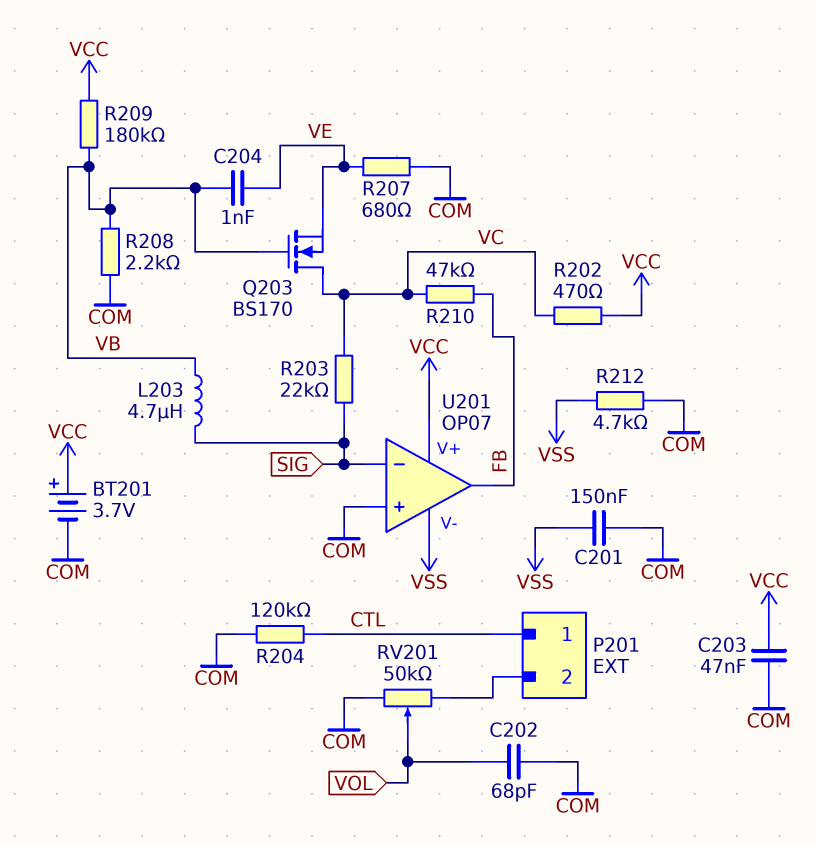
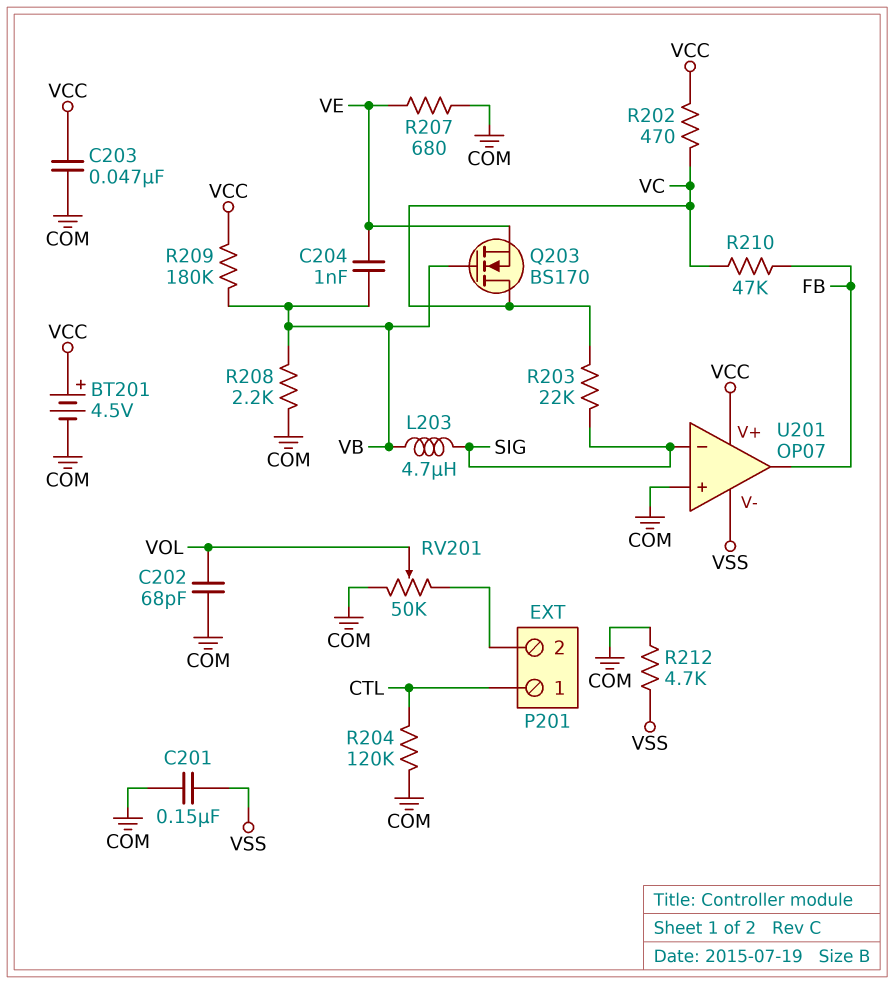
BT201: 3.7V (plus VCC, minus COM) -> 4.5V (plus VCC, minus COM)

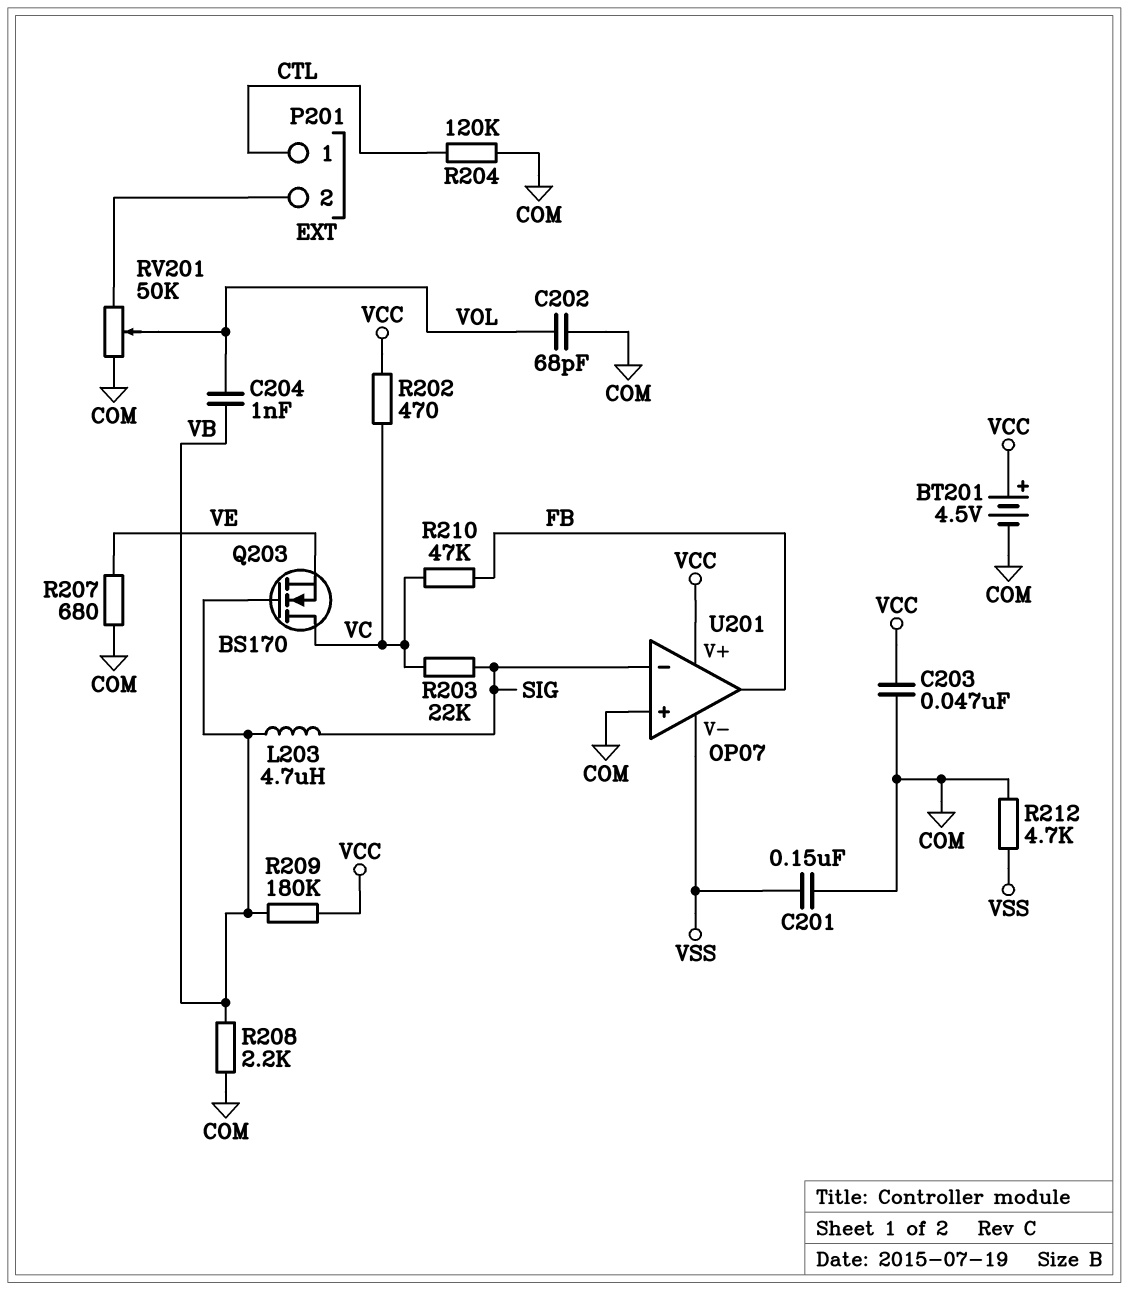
C204: 1nF (VB, VE) -> 1nF (VB, VOL)

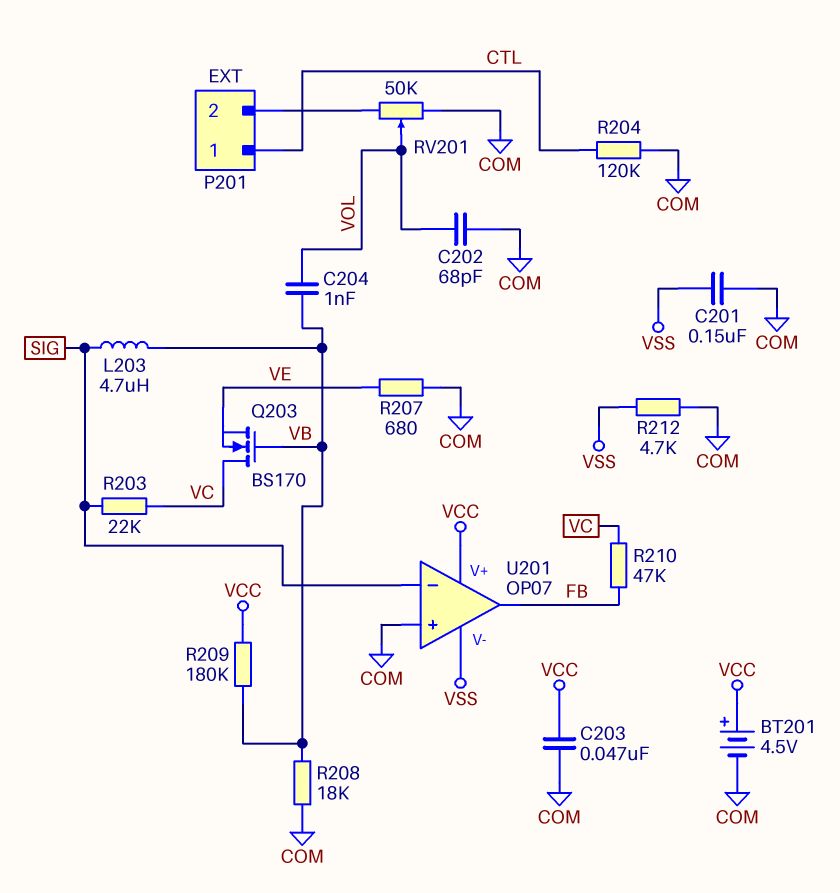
R202: 470 (VC, VCC) -> none
R208: 2.2k (COM, VB) -> 18k (COM, VB)

